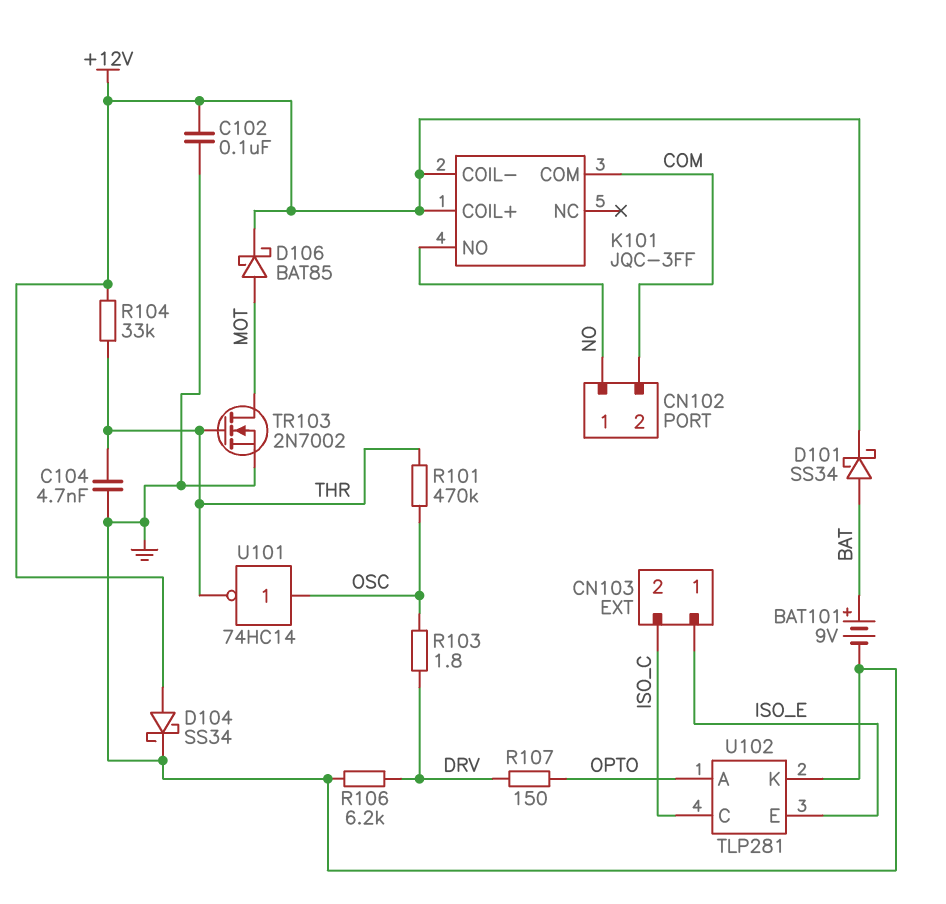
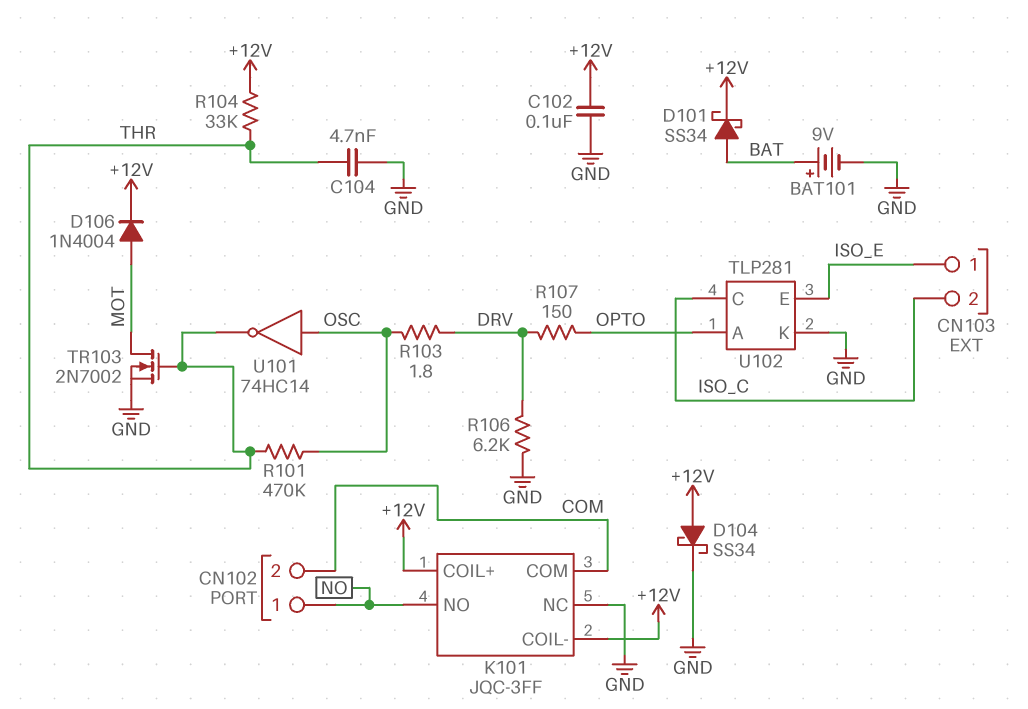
D106: schottky BAT85 (A MOT, K +12V) -> diode 1N4004 (A MOT, K +12V)
K101 pin NC: none -> GND

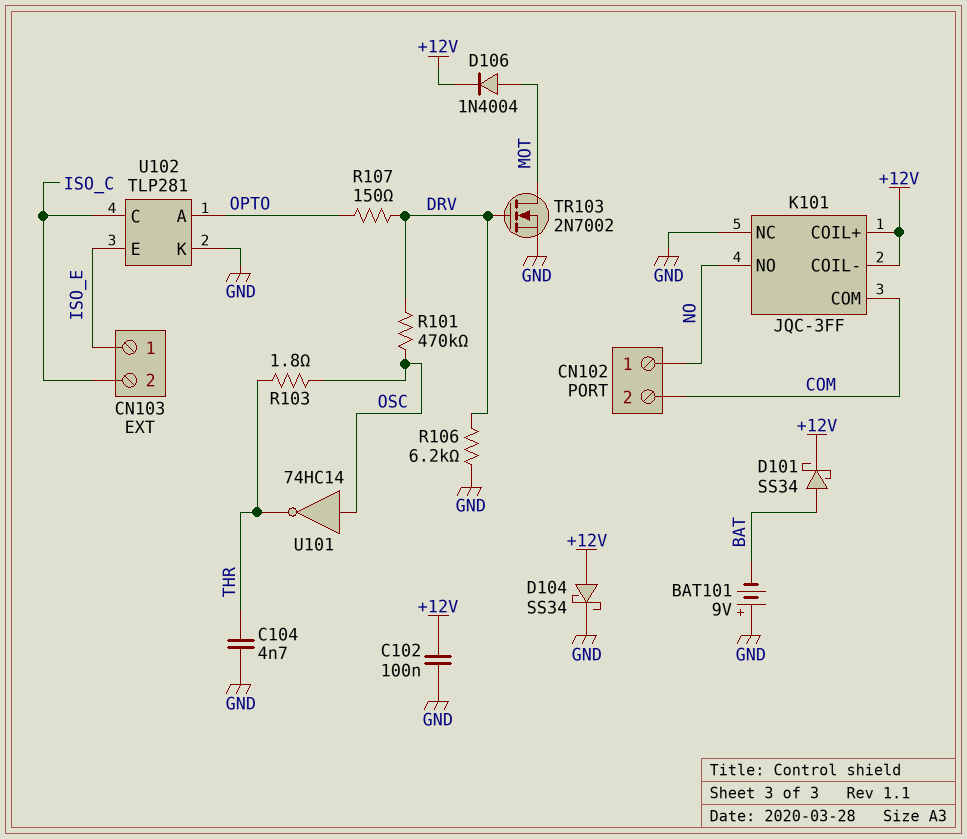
BAT101: 9V (plus BAT, minus GND) -> 9V (plus GND, minus BAT)
R101: 470k (OSC, THR) -> 470k (DRV, OSC)
R103: 1.8 (DRV, OSC) -> 1.8 (OSC, THR)
R104: 33k (+12V, THR) -> none
TR103: NMOS 2N7002 (G THR, D MOT, S GND) -> NMOS 2N7002 (G DRV, D MOT, S GND)

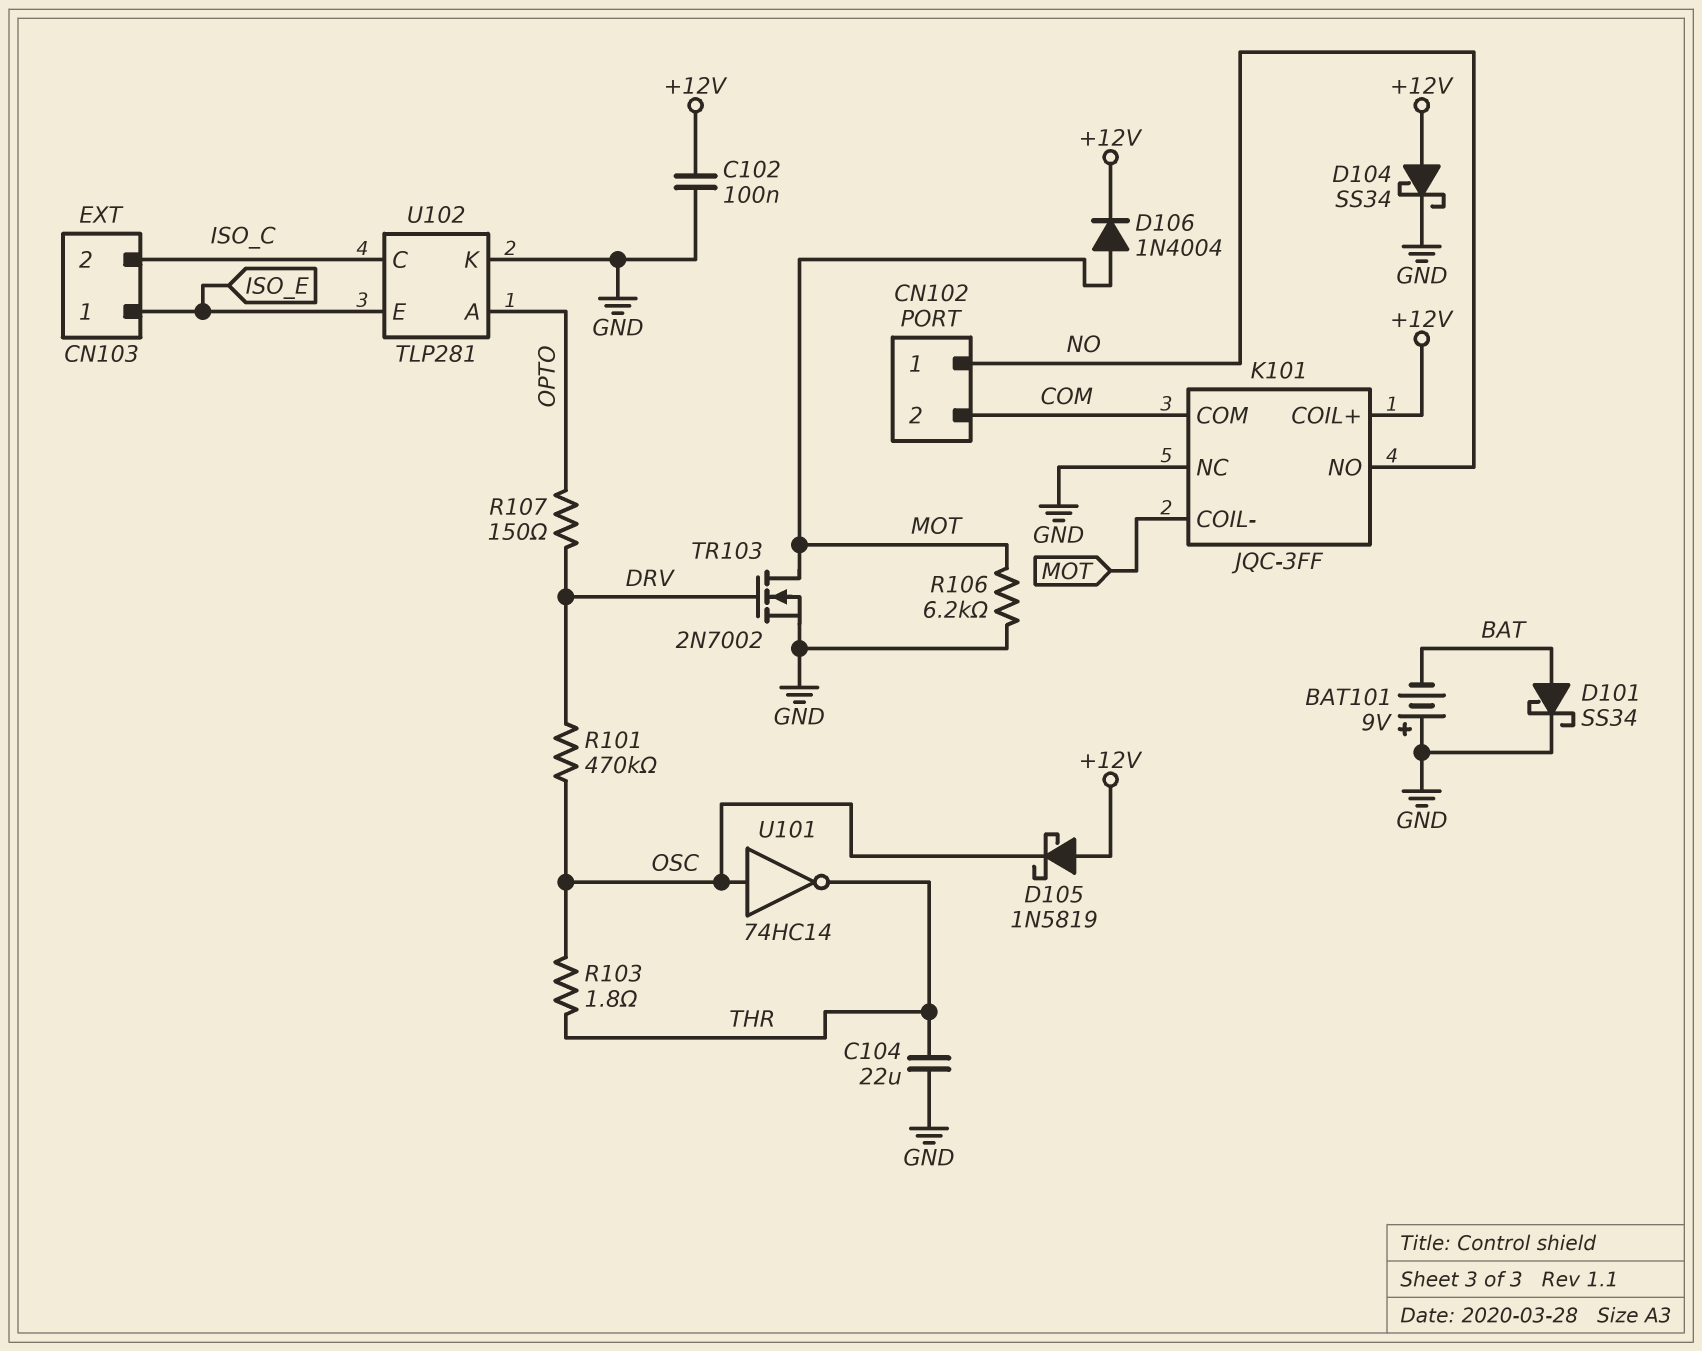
C104: 4.7nF (GND, THR) -> 22uF (GND, THR)
D101: schottky SS34 (A BAT, K +12V) -> schottky SS34 (A BAT, K GND)
D105: none -> schottky 1N5819 (A +12V, K OSC)
K101 pin COIL-: +12V -> MOT
R106: 6.2k (DRV, GND) -> 6.2k (GND, MOT)

